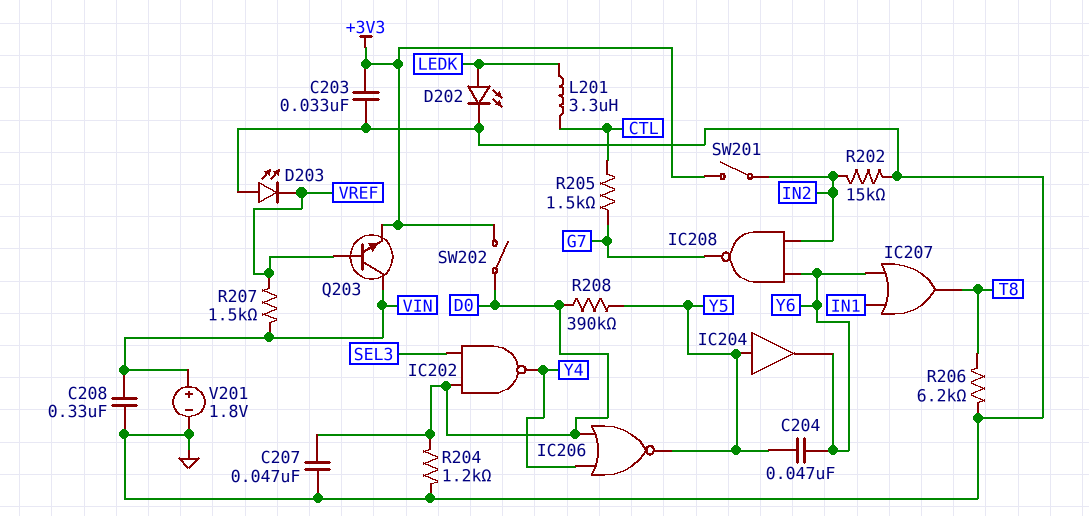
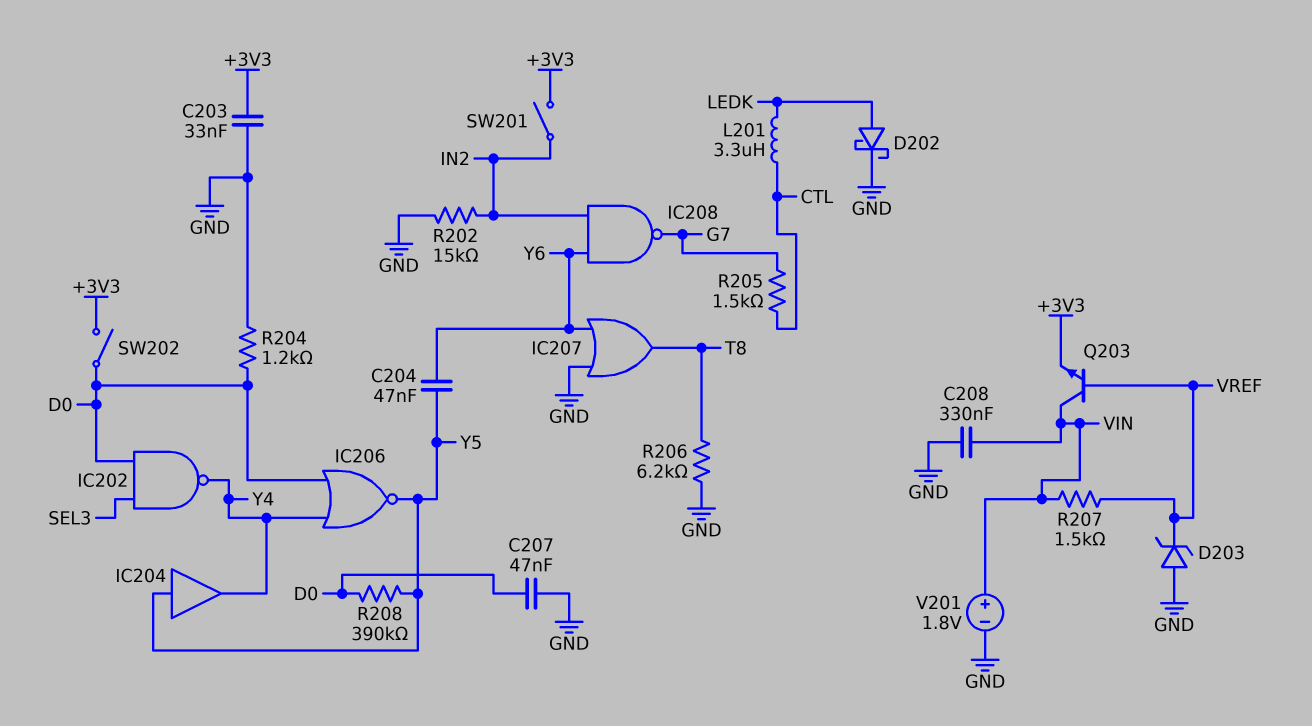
D202: LED (A LEDK, K GND) -> schottky (A LEDK, K GND)
D203: LED (A GND, K VREF) -> zener (A GND, K VREF)
IC204: buffer (in Y5, out Y6) -> buffer (in Y5, out Y4)
IC207: OR (in IN1, in Y6, out T8) -> OR (in GND, in Y6, out T8)

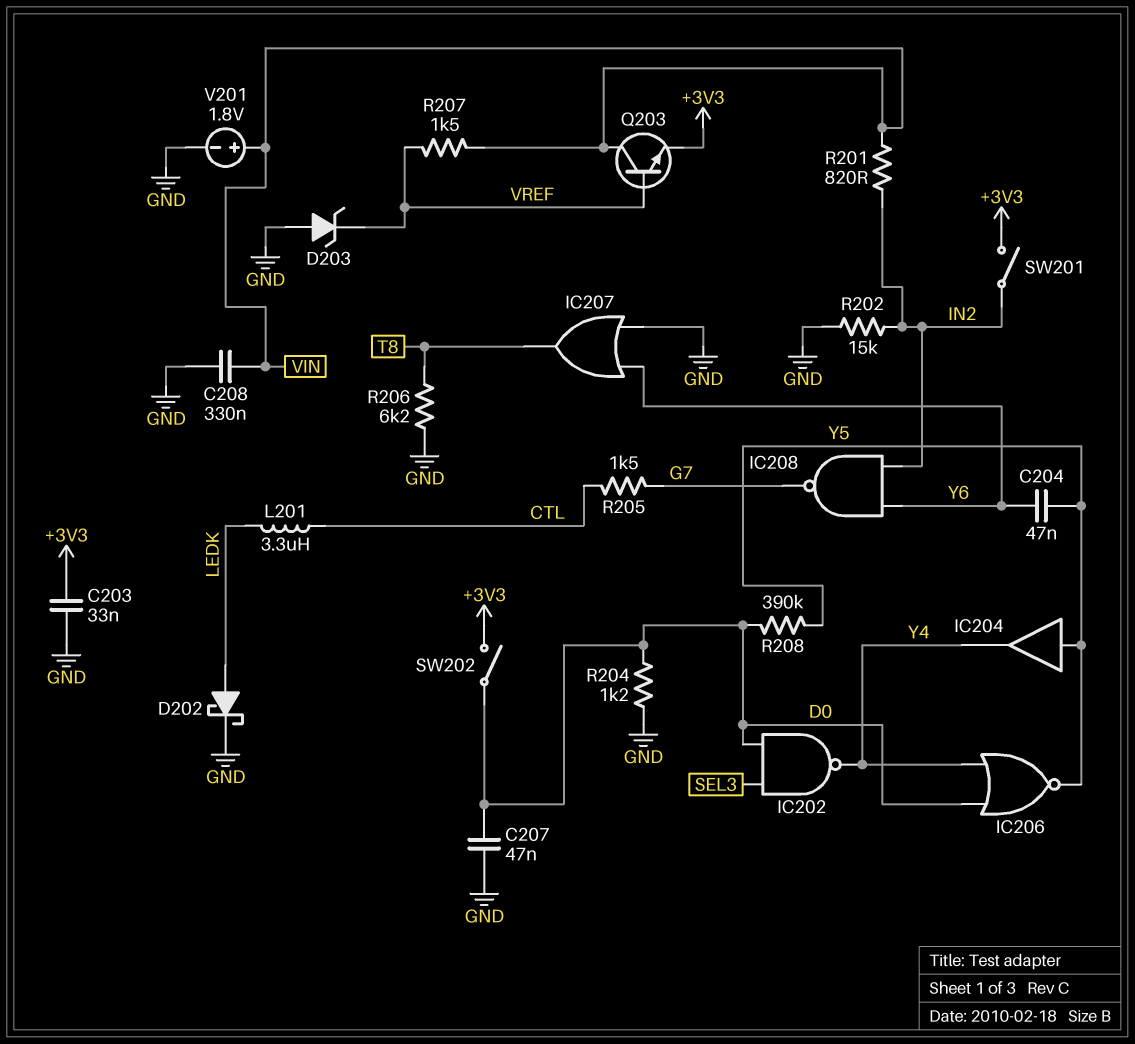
R201: none -> 820 (IN2, VIN)

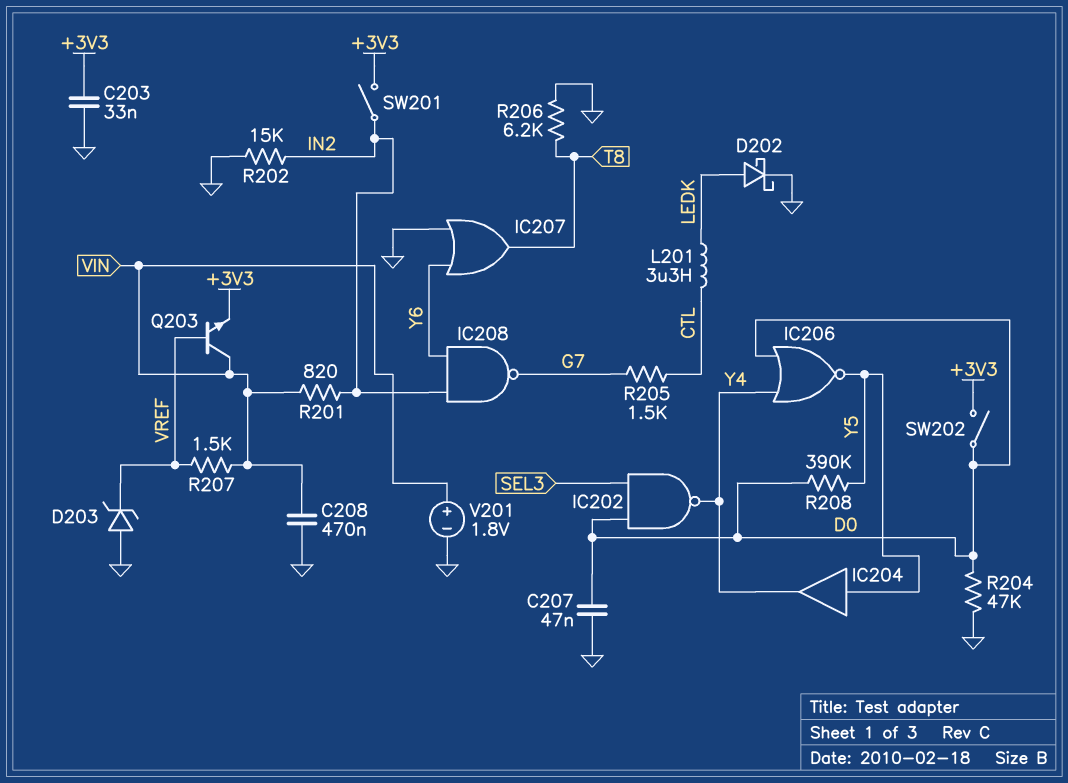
C204: 47nF (Y5, Y6) -> none
C208: 330nF (GND, VIN) -> 470nF (GND, VIN)
R204: 1.2k (D0, GND) -> 47k (D0, GND)

